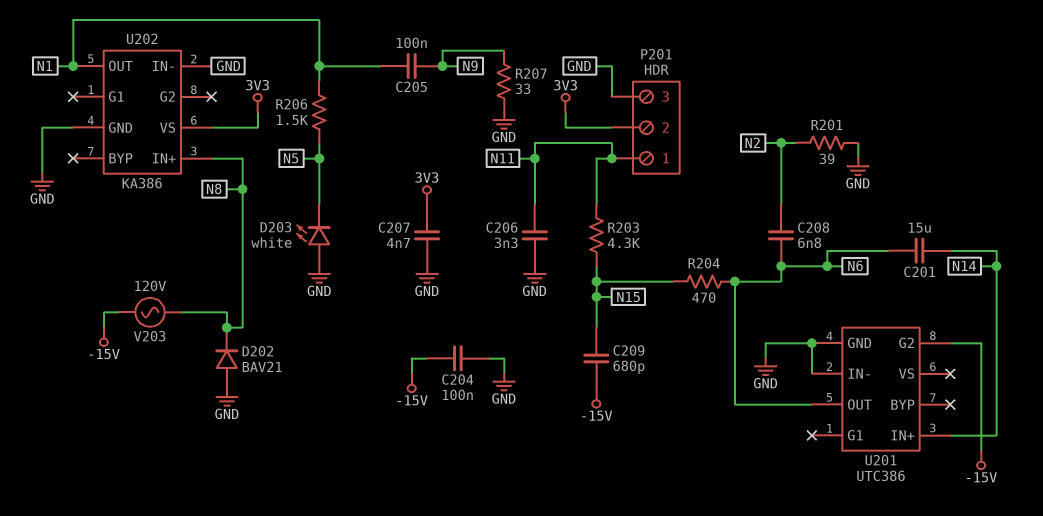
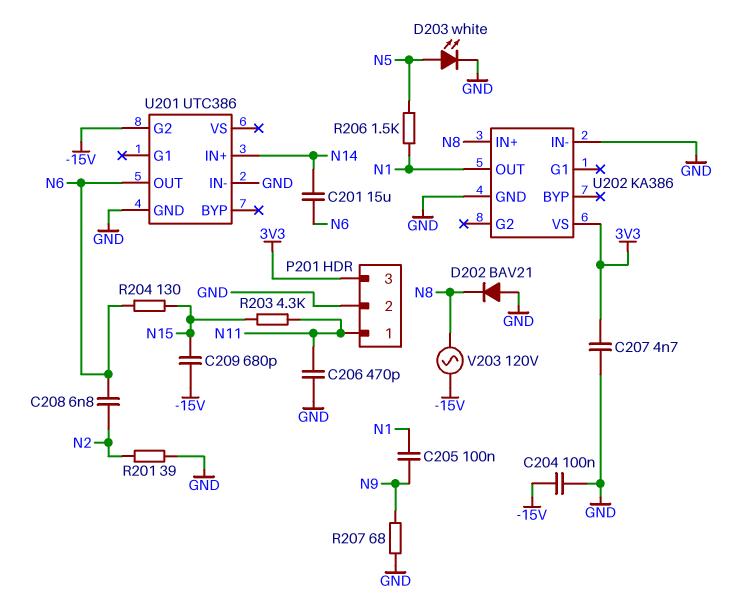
C206: 3.3nF (GND, N11) -> 470pF (GND, N11)
D203: LED white (A GND, K N5) -> LED white (A N5, K GND)
P201 pin 2: 3V3 -> GND
P201 pin 3: GND -> 3V3
R204: 470 (N6, N15) -> 130 (N6, N15)
R207: 33 (GND, N9) -> 68 (GND, N9)

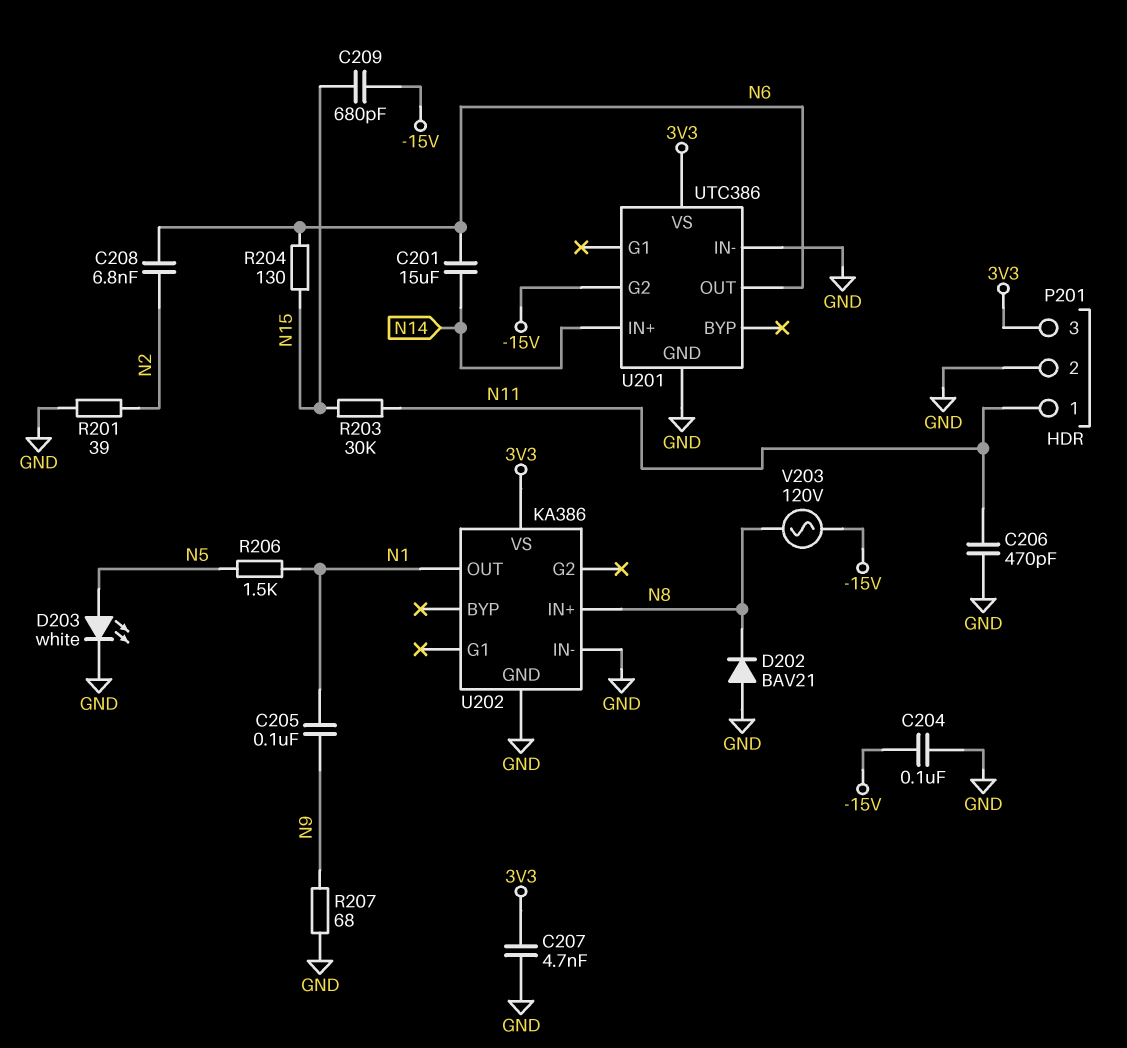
R203: 4.3k (N11, N15) -> 30k (N11, N15)
U201 pin VS: none -> 3V3

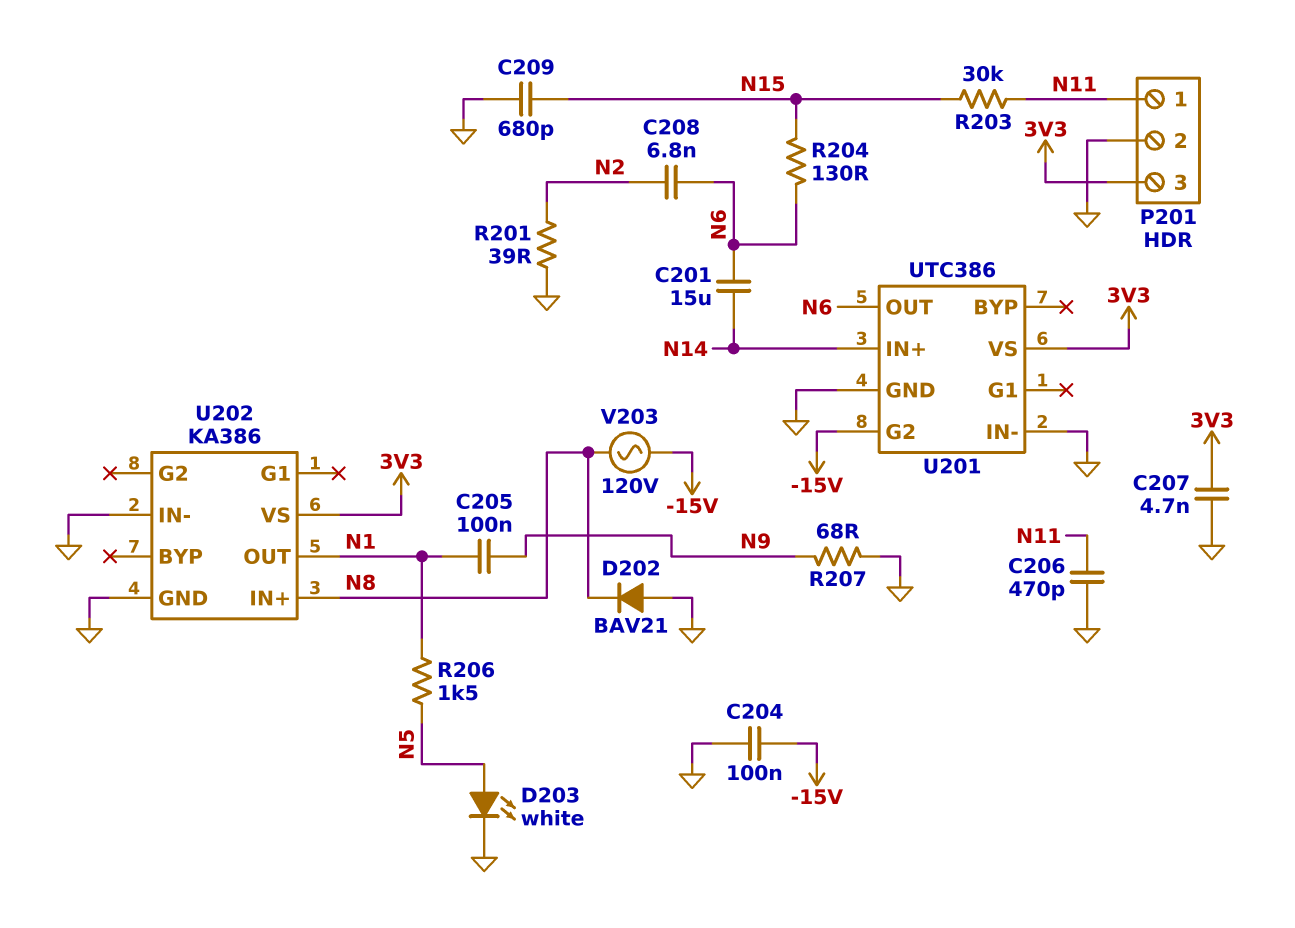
C209: 680pF (-15V, N15) -> 680pF (GND, N15)

